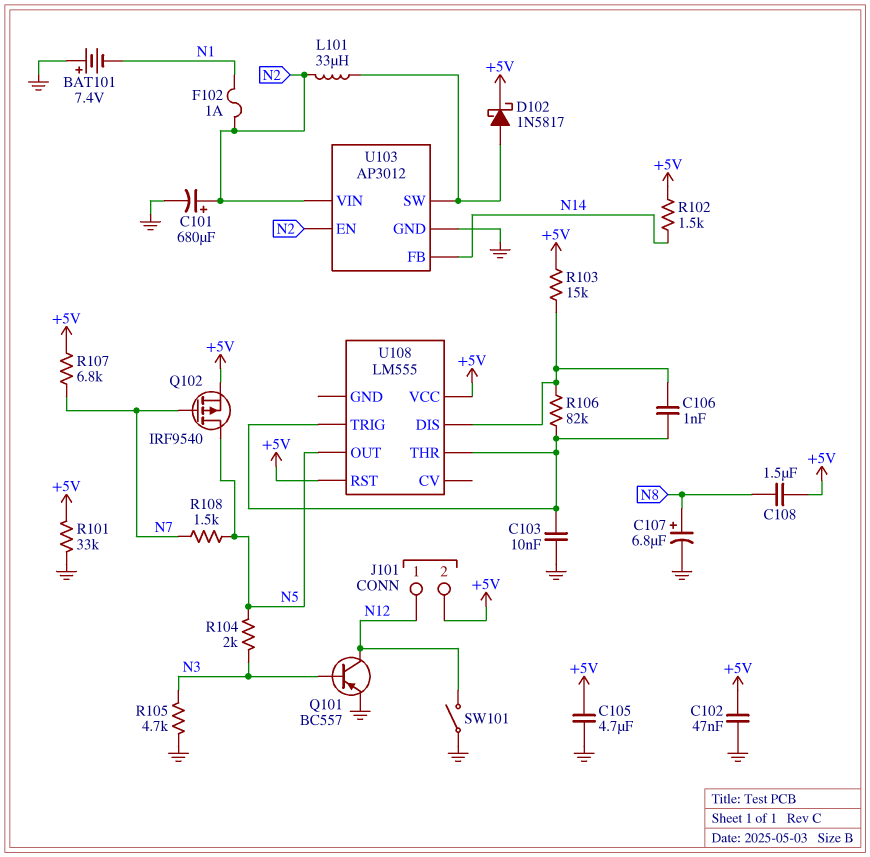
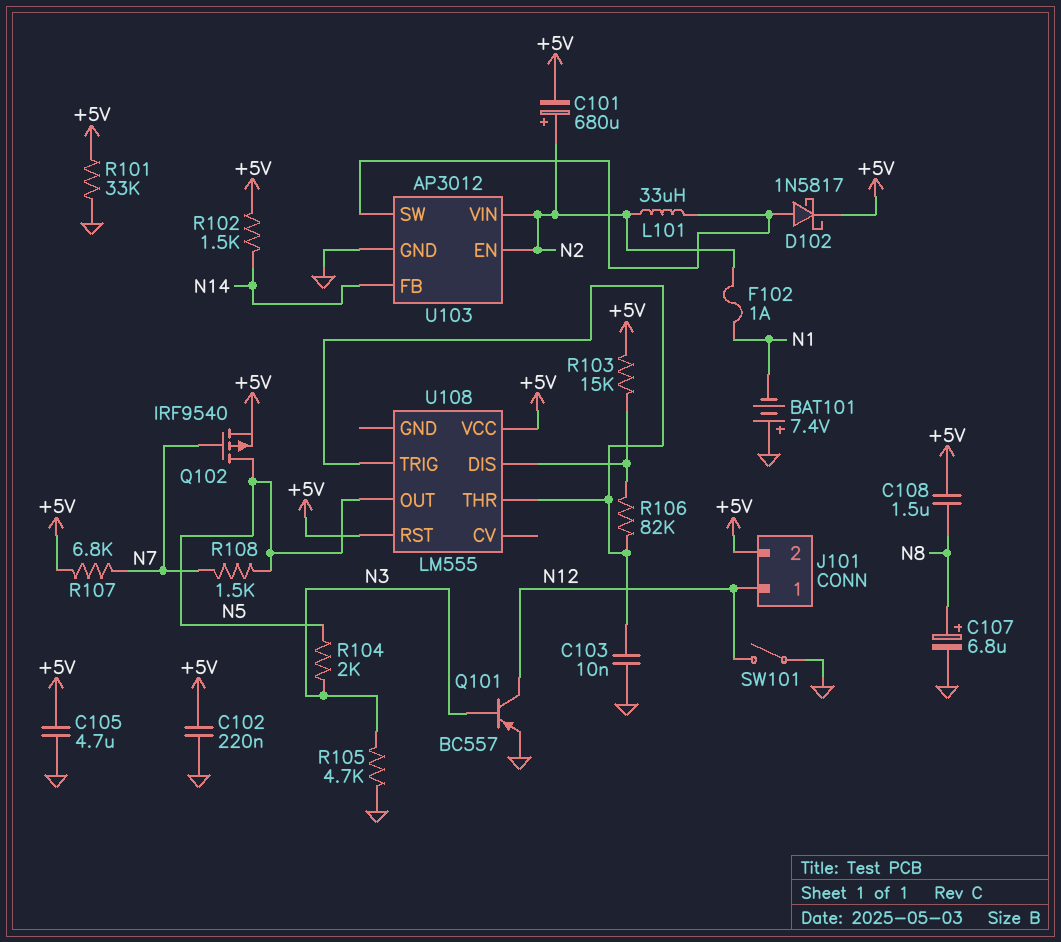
C101: 680uF (plus N2, minus GND) -> 680uF (plus N2, minus +5V)
C102: 47nF (+5V, GND) -> 220nF (+5V, GND)
C106: 1nF (U108/DIS, U108/THR) -> none

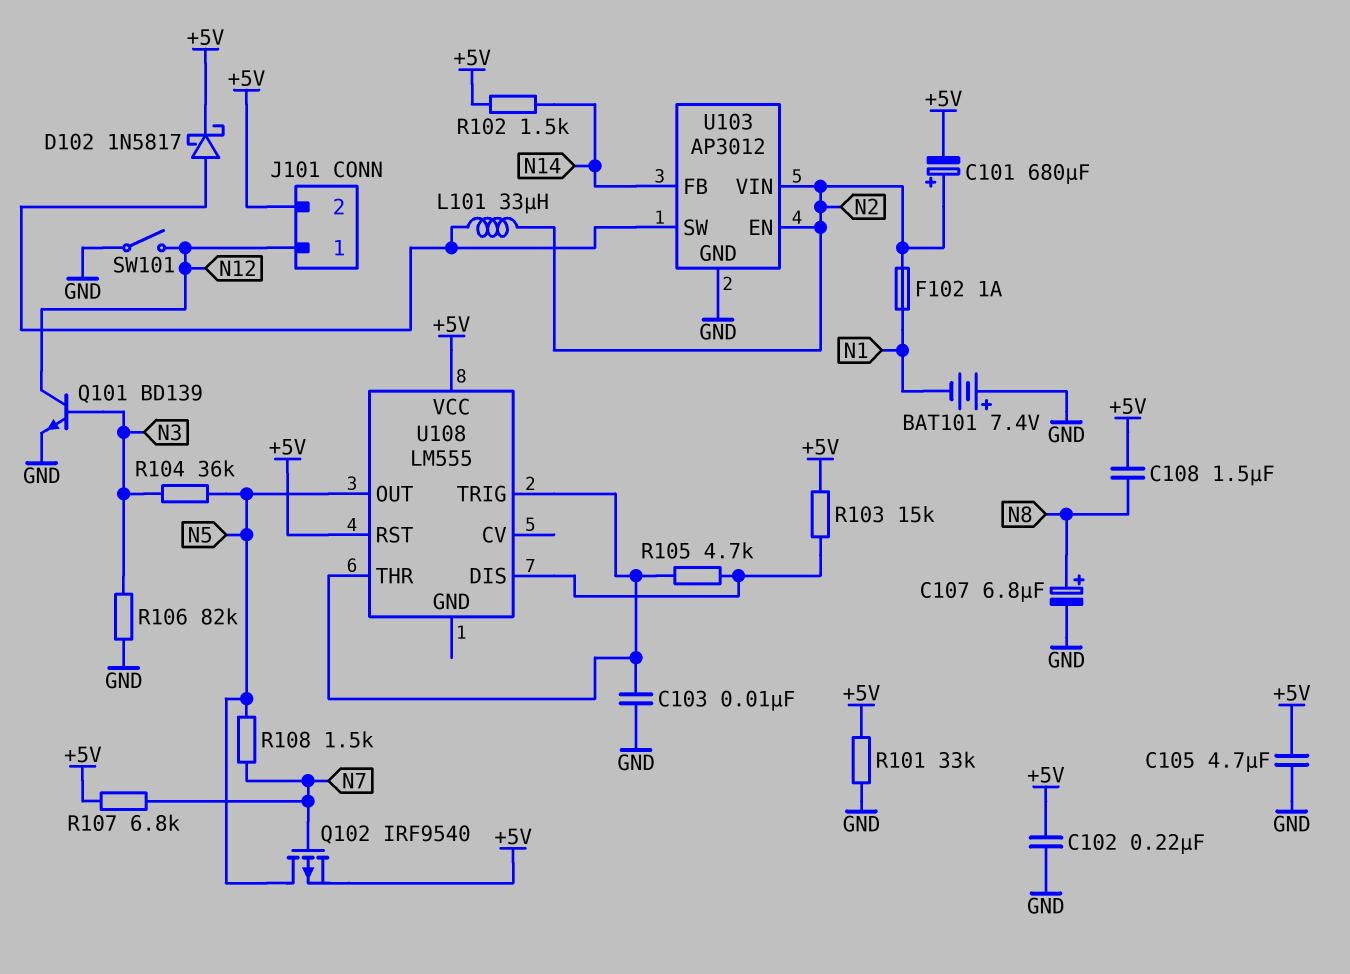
Q101: PNP BC557 (B N3, C N12, E GND) -> NPN BD139 (B N3, C N12, E GND)
R104: 2k (N3, N5) -> 36k (N3, N5)
R105: 4.7k (GND, N3) -> 4.7k (U108/DIS, U108/THR)
R106: 82k (U108/DIS, U108/THR) -> 82k (GND, N3)

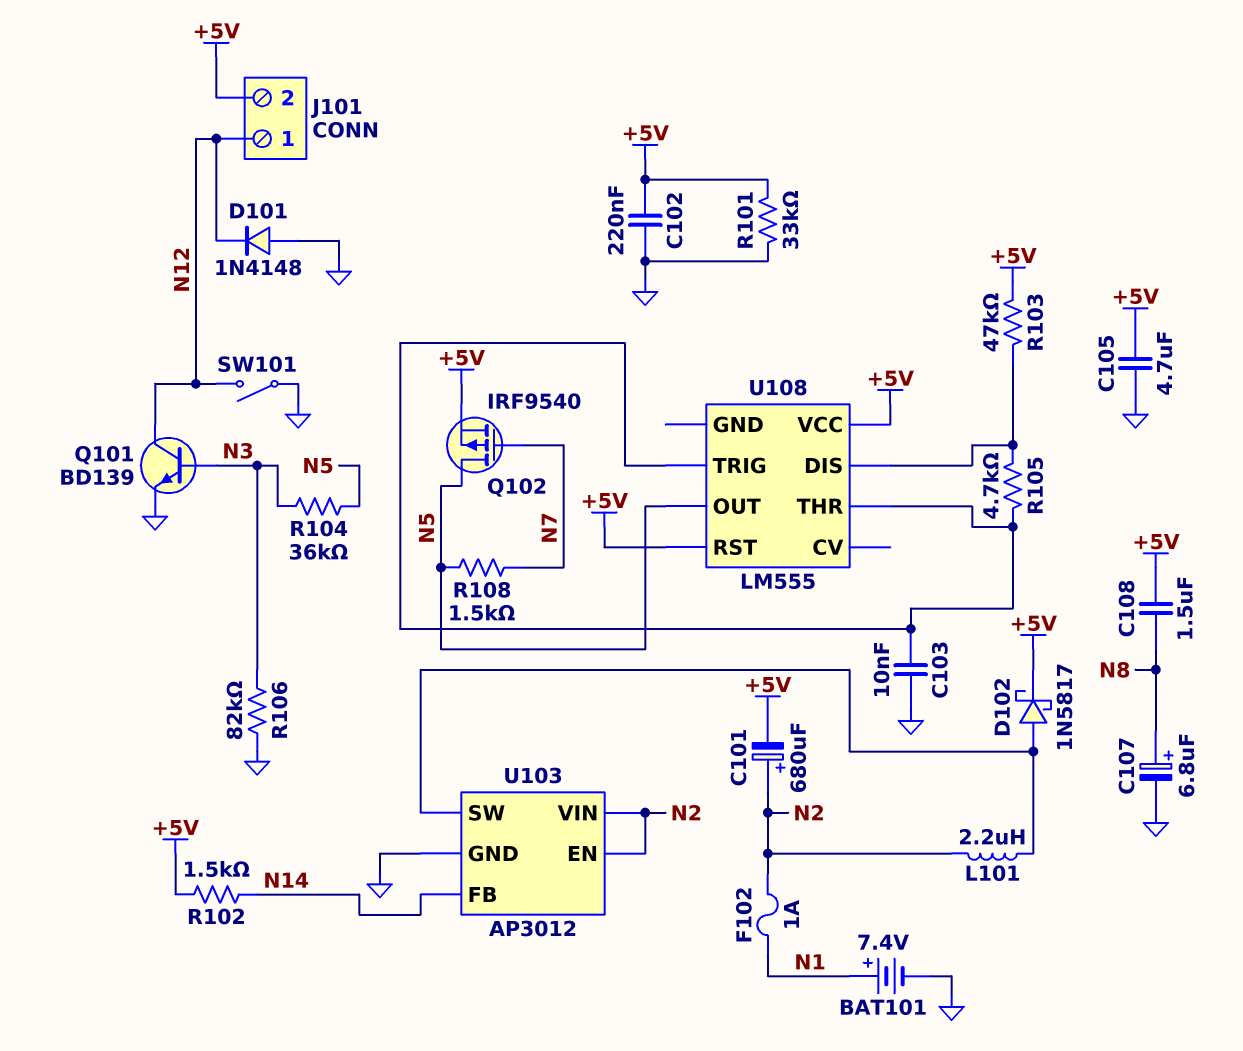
BAT101: 7.4V (plus GND, minus N1) -> 7.4V (plus N1, minus GND)
D101: none -> diode 1N4148 (A GND, K N12)
L101: 33uH (N2, U103/SW) -> 2.2uH (N2, U103/SW)
R103: 15k (+5V, U108/DIS) -> 47k (+5V, U108/DIS)
R107: 6.8k (+5V, N7) -> none

